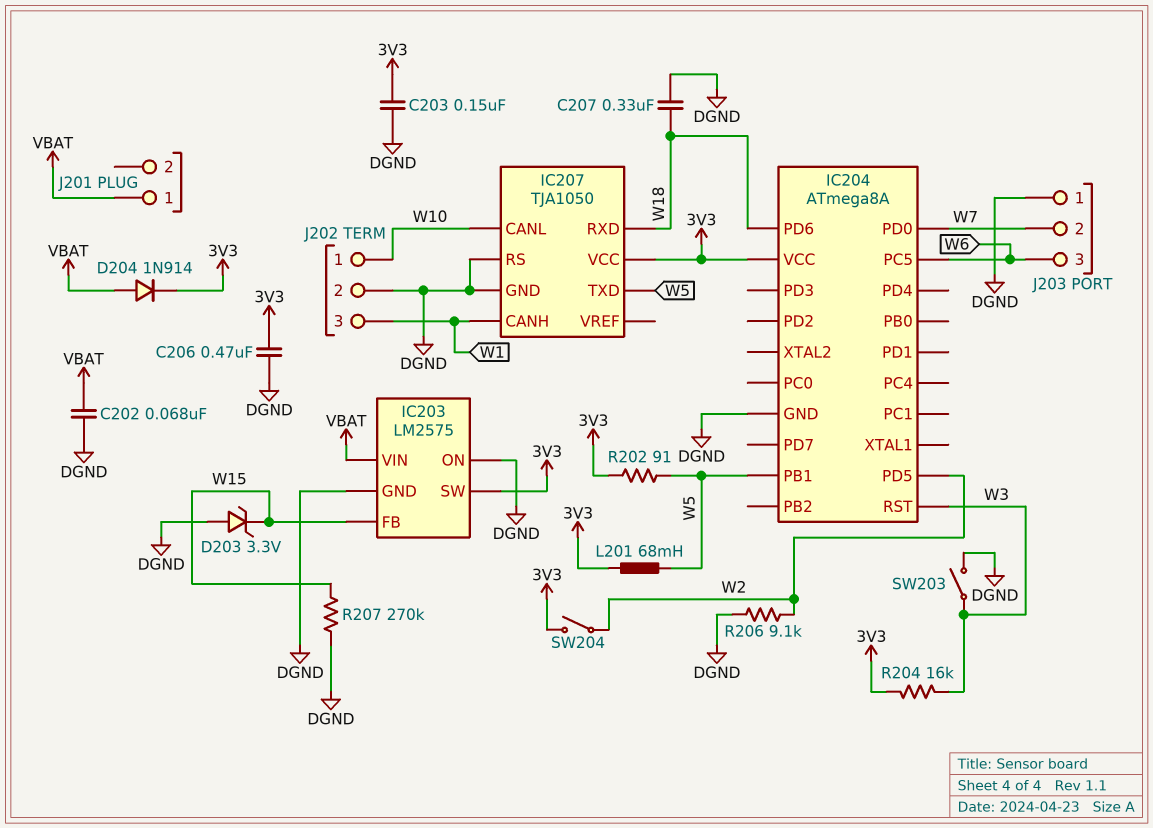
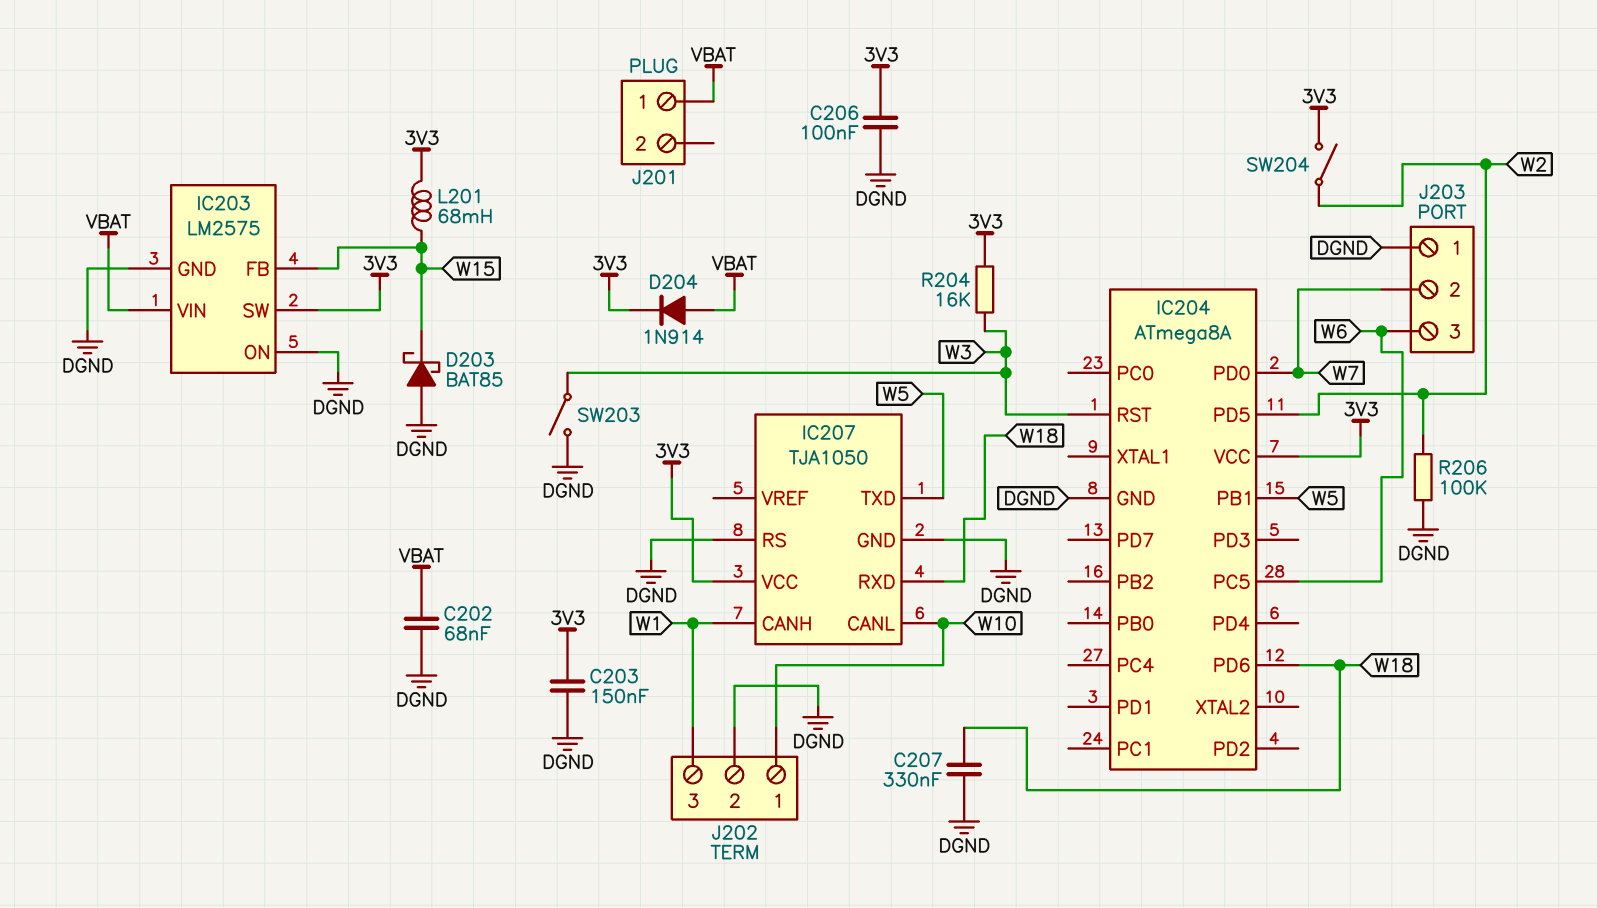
C206: 470nF (3V3, DGND) -> 100nF (3V3, DGND)
D203: zener 3.3V (A DGND, K W15) -> schottky BAT85 (A DGND, K W15)
L201: 68mH (3V3, W5) -> 68mH (3V3, W15)
R202: 91 (3V3, W5) -> none
R206: 9.1k (DGND, W2) -> 100k (DGND, W2)
R207: 270k (DGND, W15) -> none

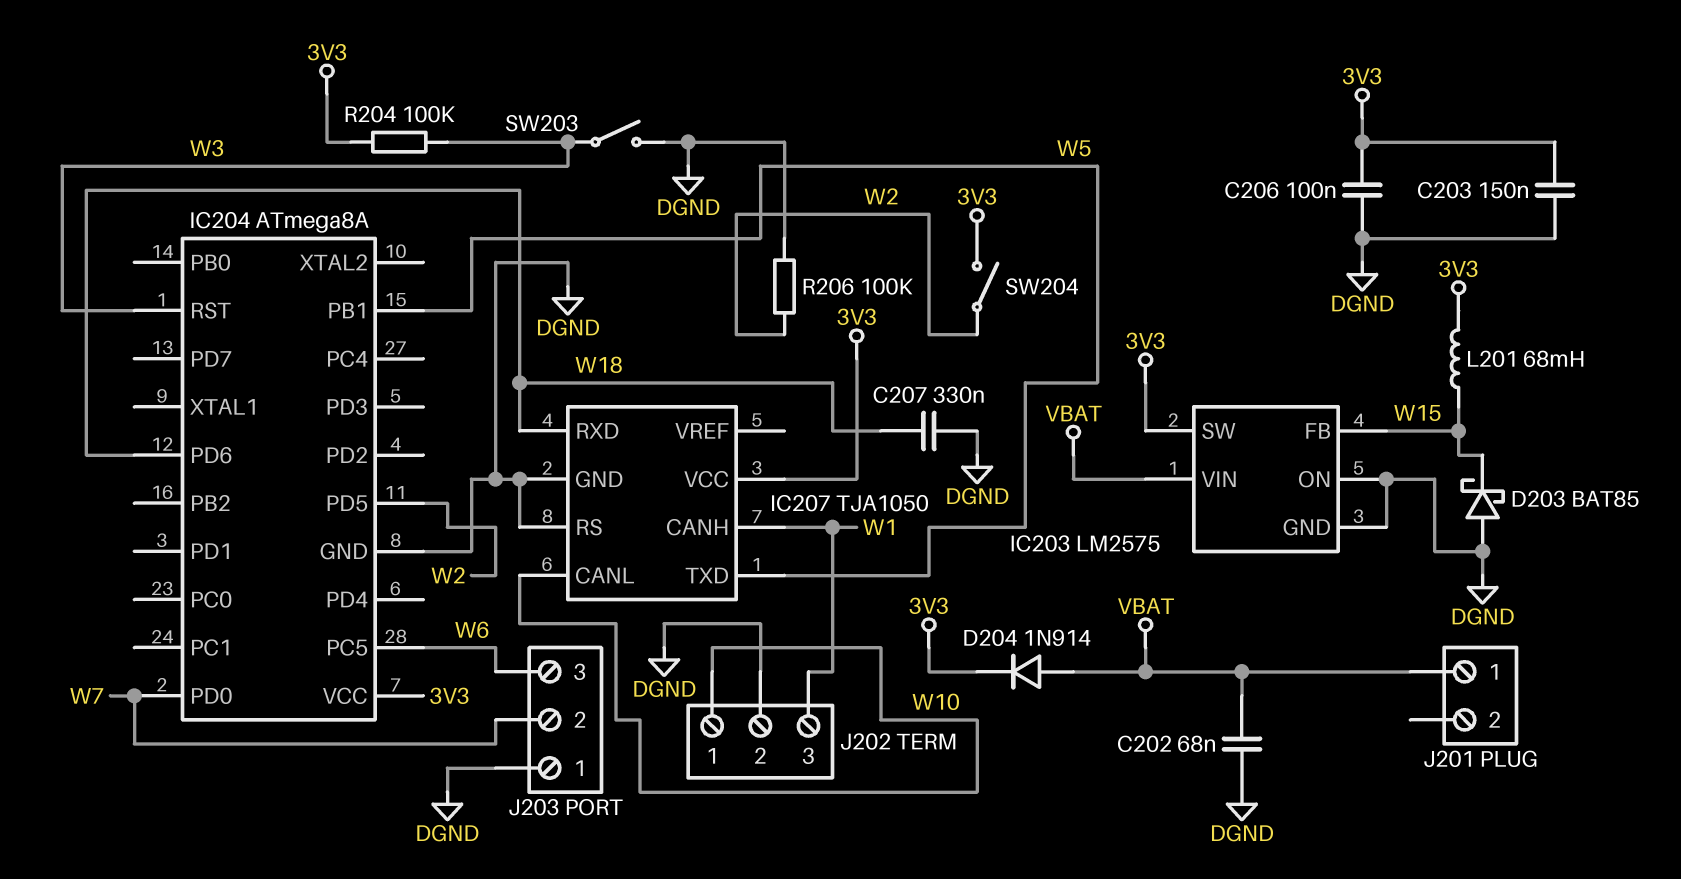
R204: 16k (3V3, W3) -> 100k (3V3, W3)

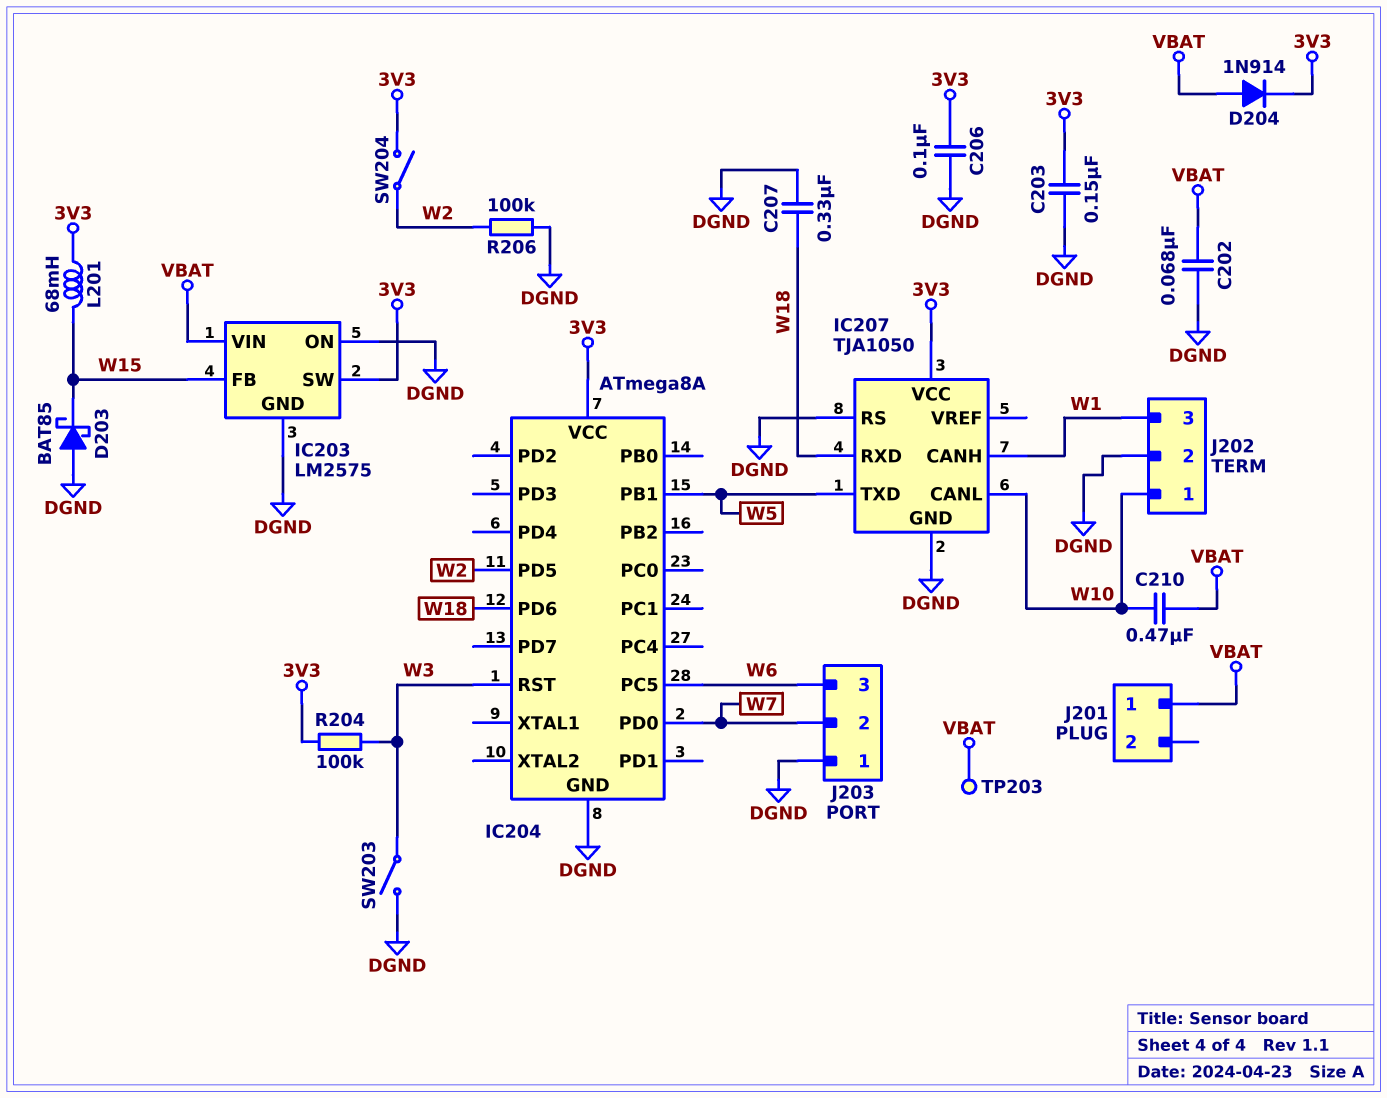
C210: none -> 470nF (VBAT, W10)
TP203: none -> test point (VBAT)

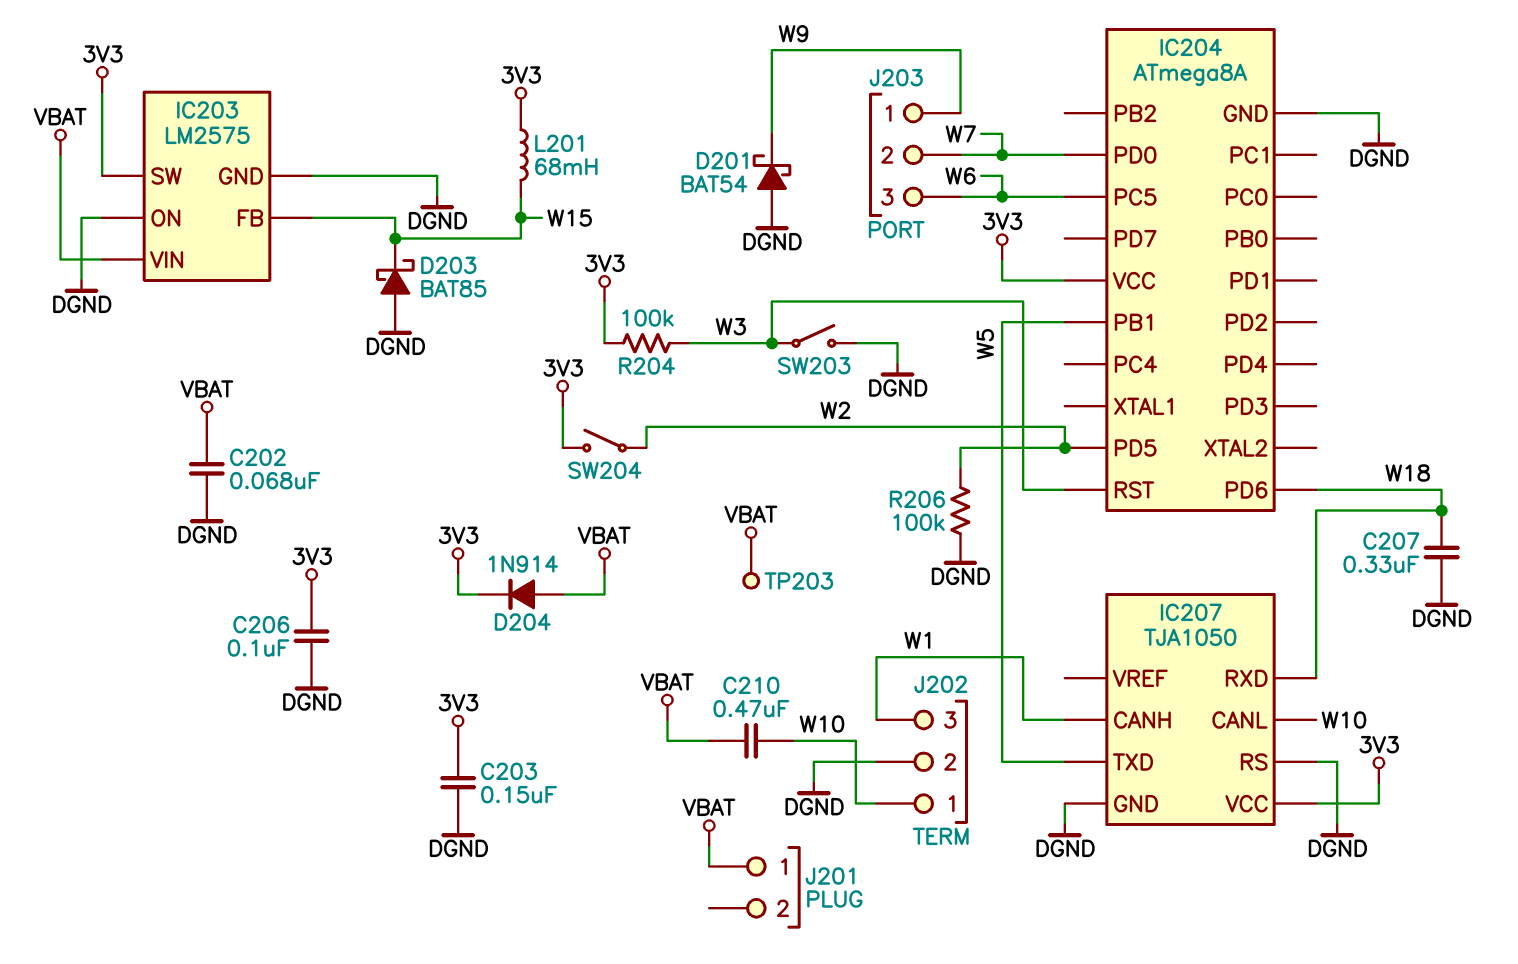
D201: none -> schottky BAT54 (A DGND, K W9)
J203 pin 1: DGND -> W9

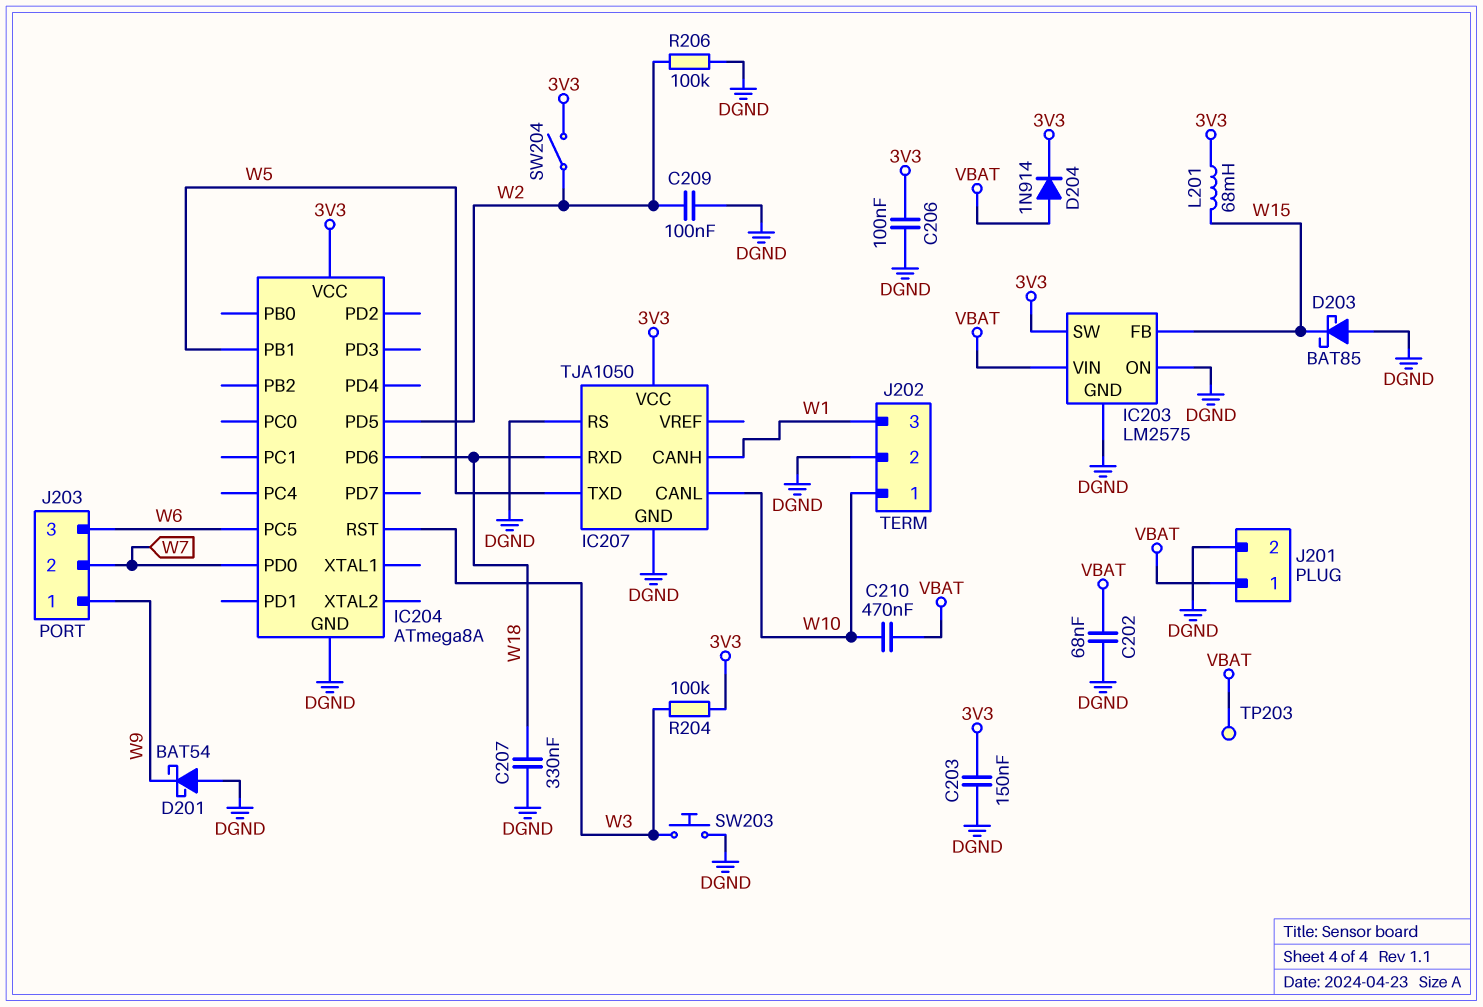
C209: none -> 100nF (DGND, W2)
J201 pin 2: none -> DGND
SW203: switch (DGND, W3) -> button (DGND, W3)

